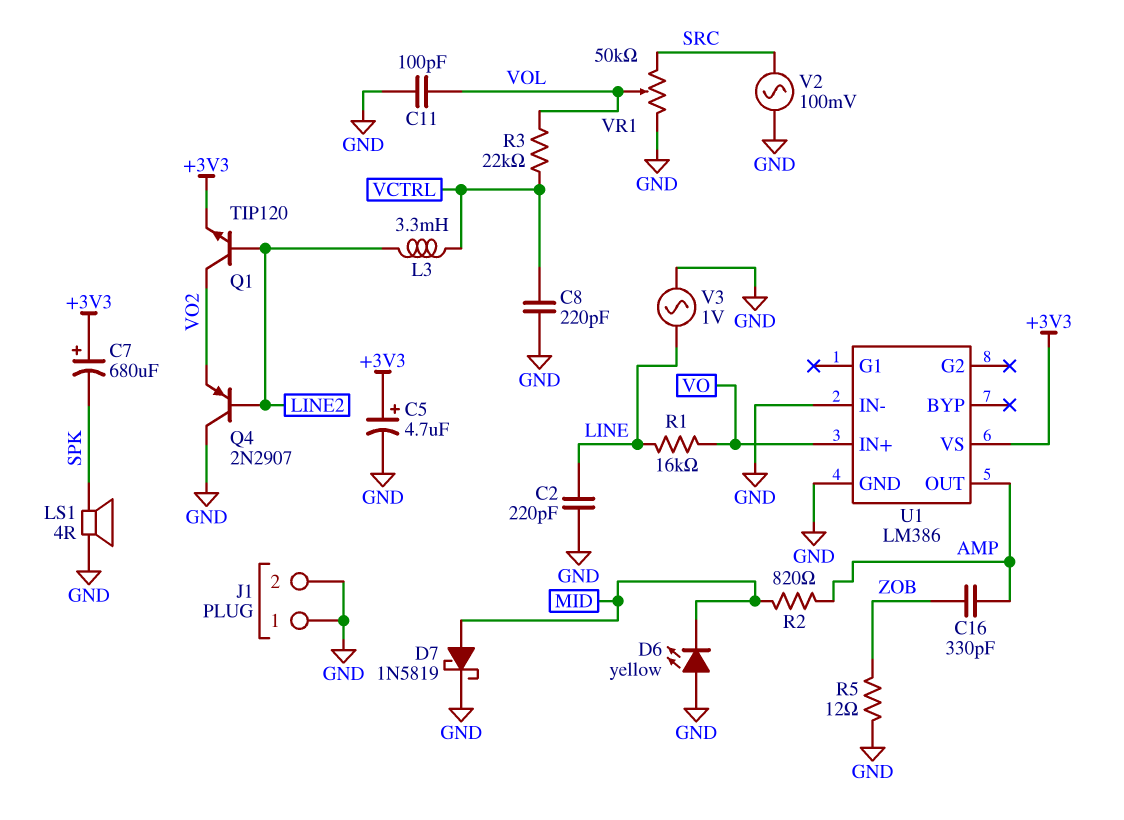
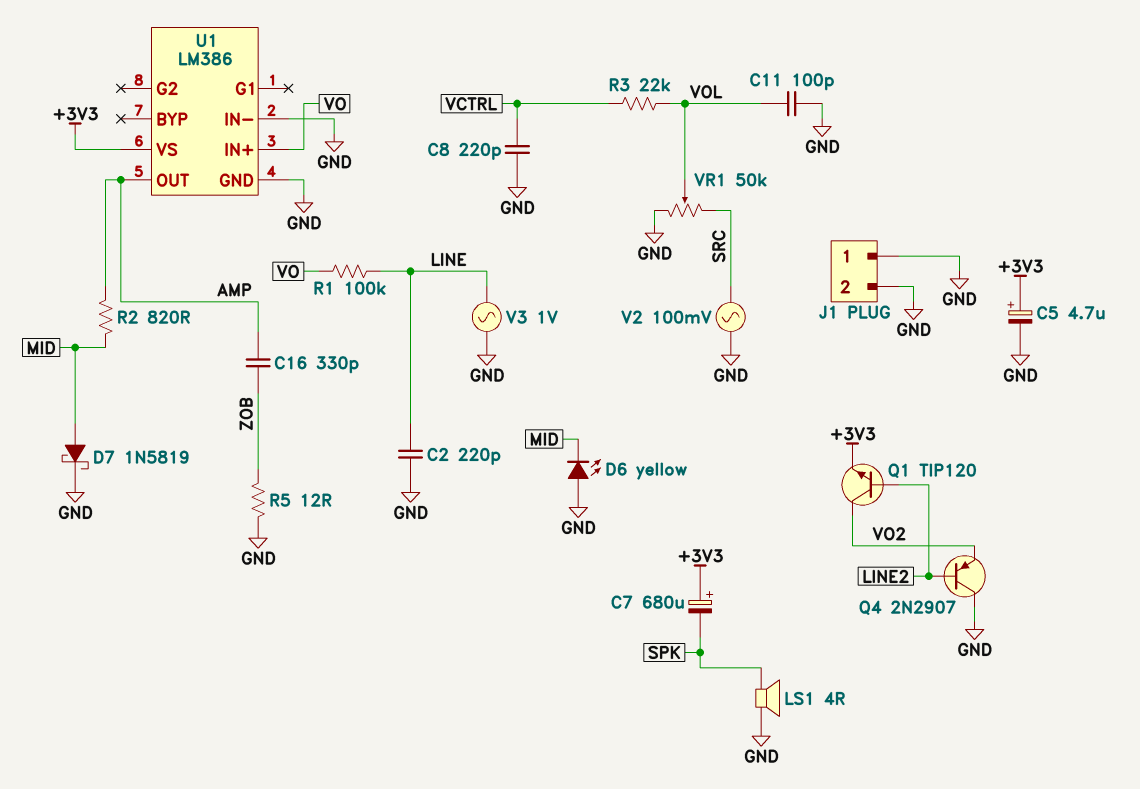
L3: 3.3mH (LINE2, VCTRL) -> none
R1: 16k (LINE, VO) -> 100k (LINE, VO)

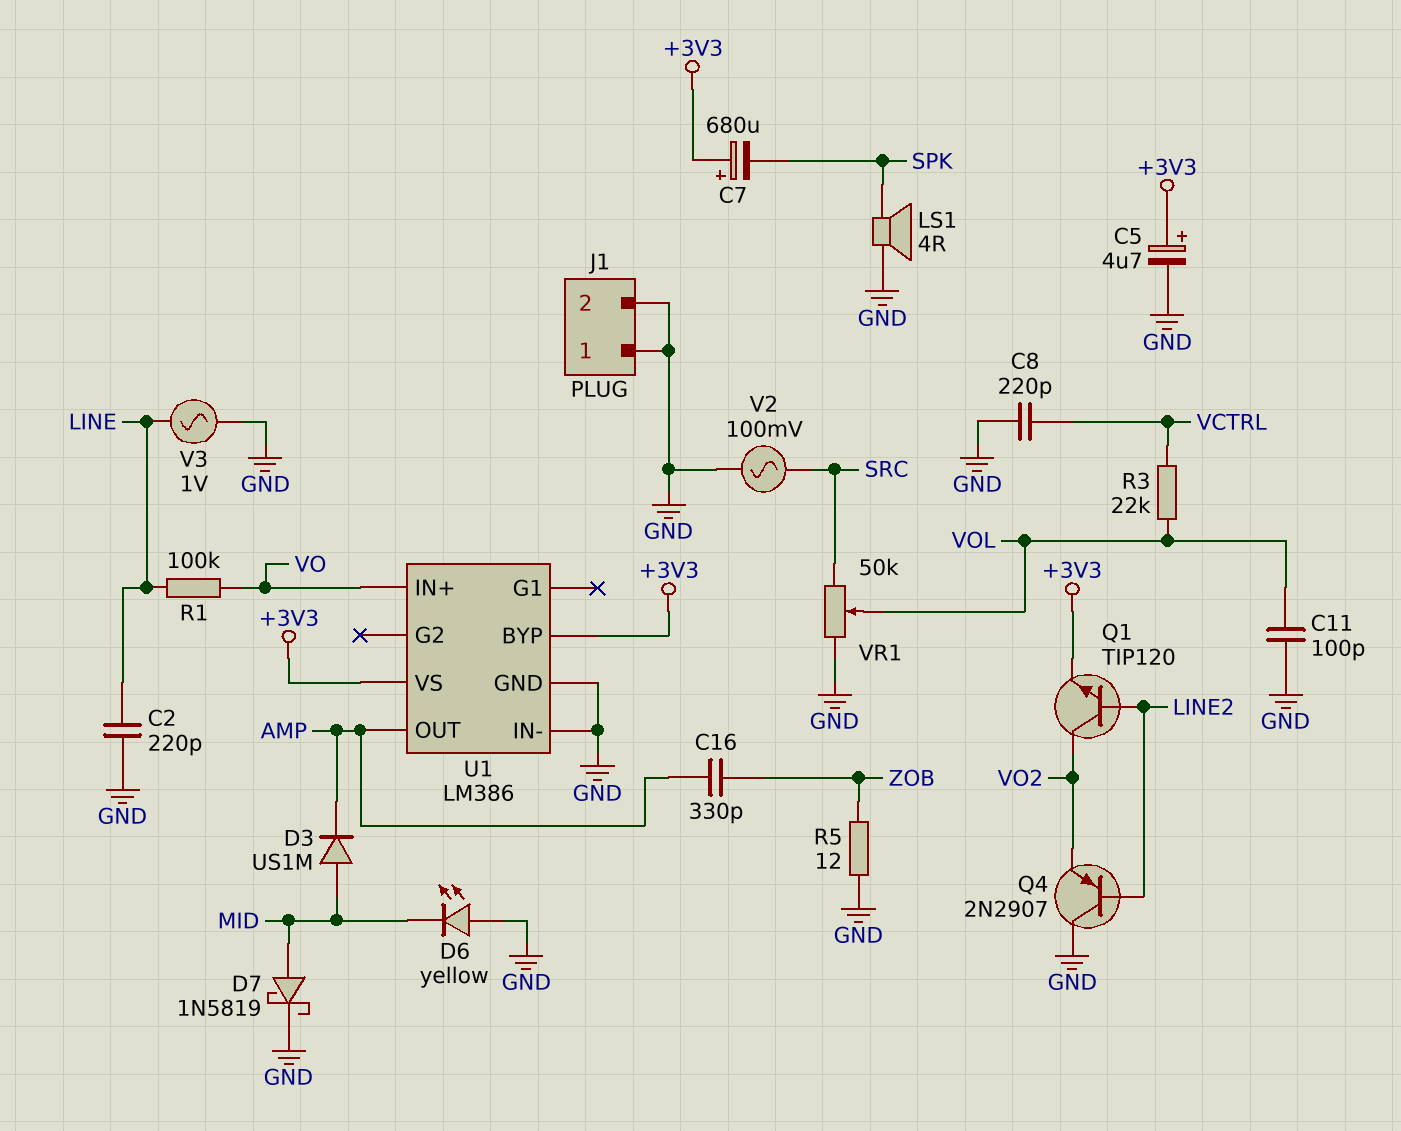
D3: none -> diode US1M (A MID, K AMP)
R2: 820 (AMP, MID) -> none
U1 pin BYP: none -> +3V3

